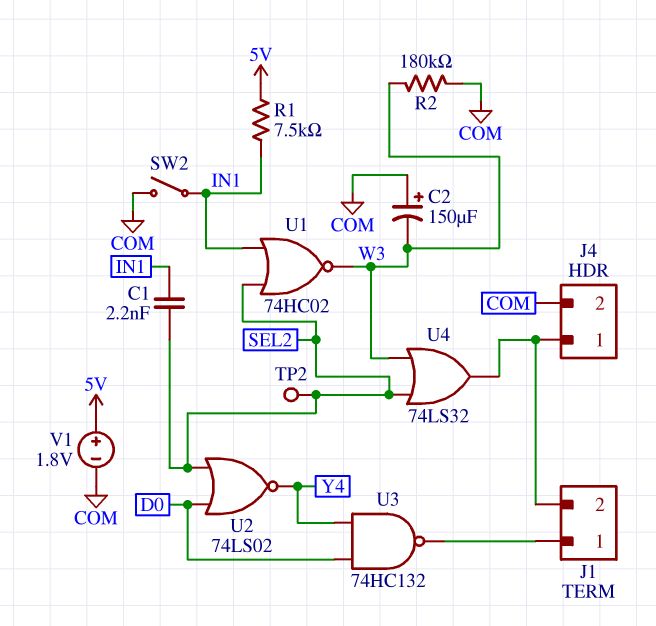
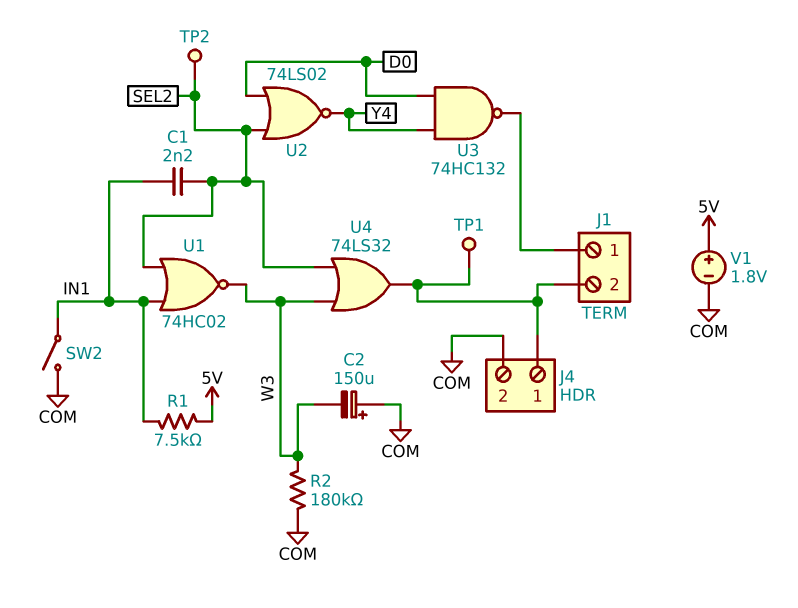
TP1: none -> test point (J1/2)

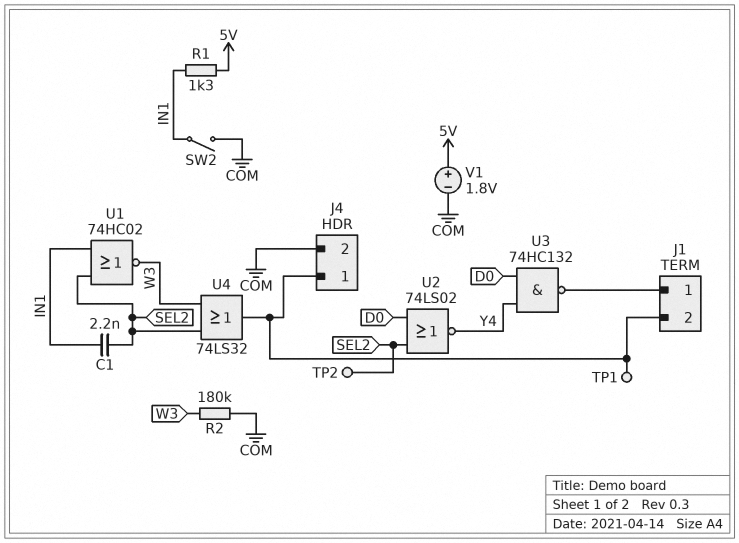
C2: 150uF (plus COM, minus W3) -> none
R1: 7.5k (5V, IN1) -> 1.3k (5V, IN1)

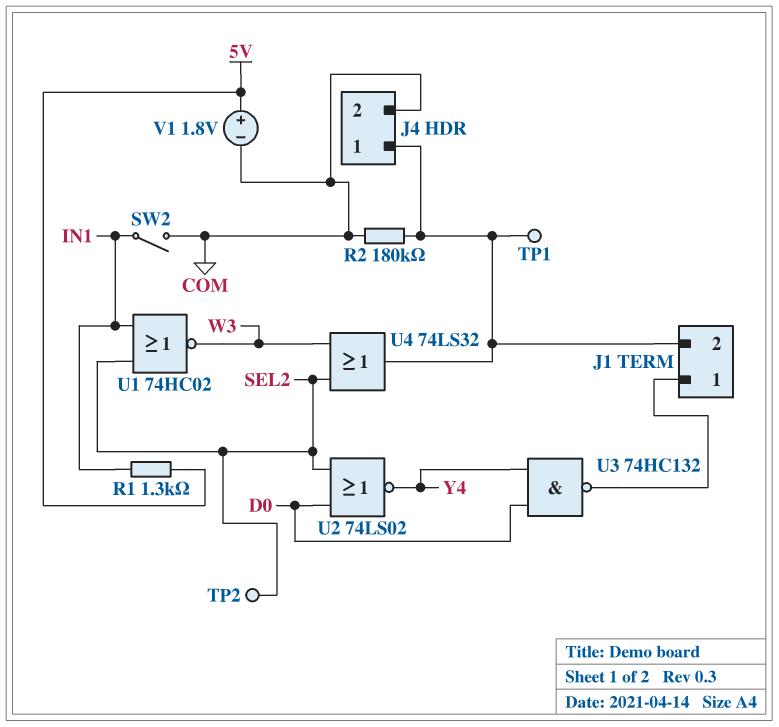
C1: 2.2nF (IN1, SEL2) -> none
R2: 180k (COM, W3) -> 180k (COM, J1/2)

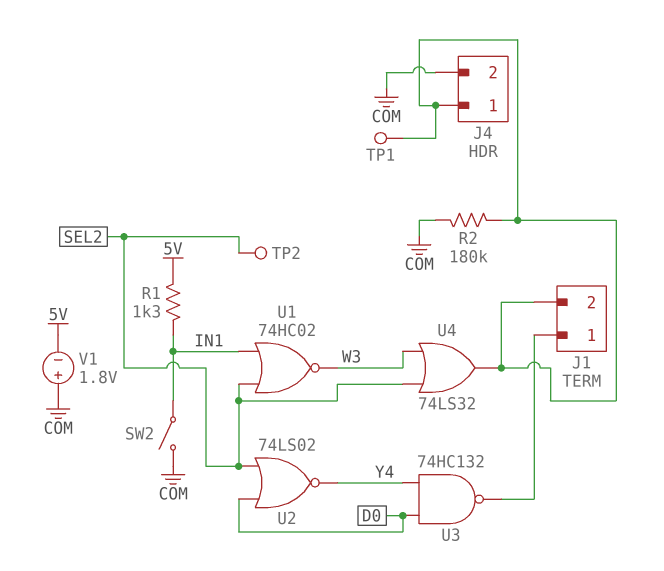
V1: 1.8V (plus 5V, minus COM) -> 1.8V (plus COM, minus 5V)

